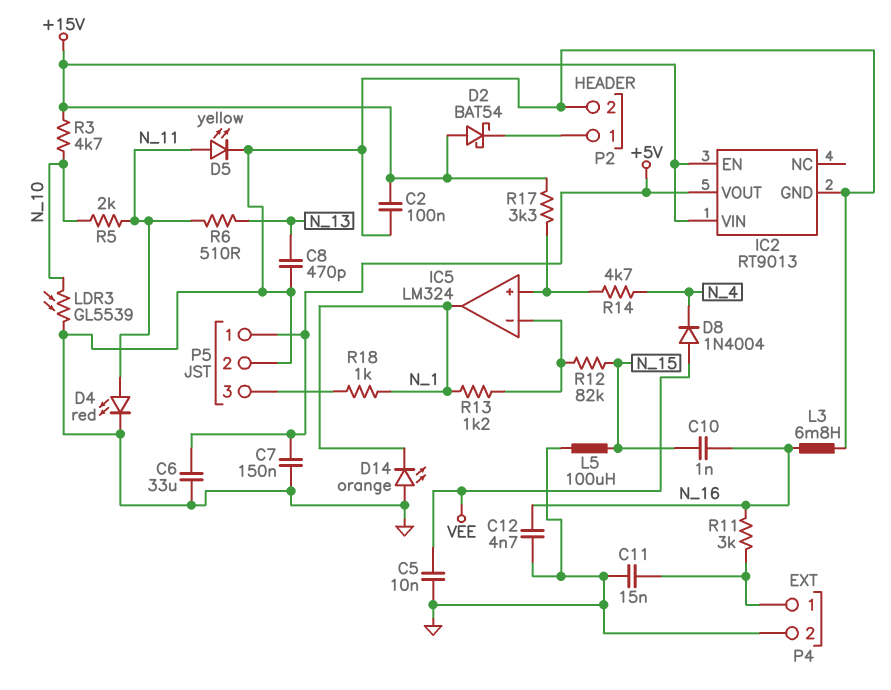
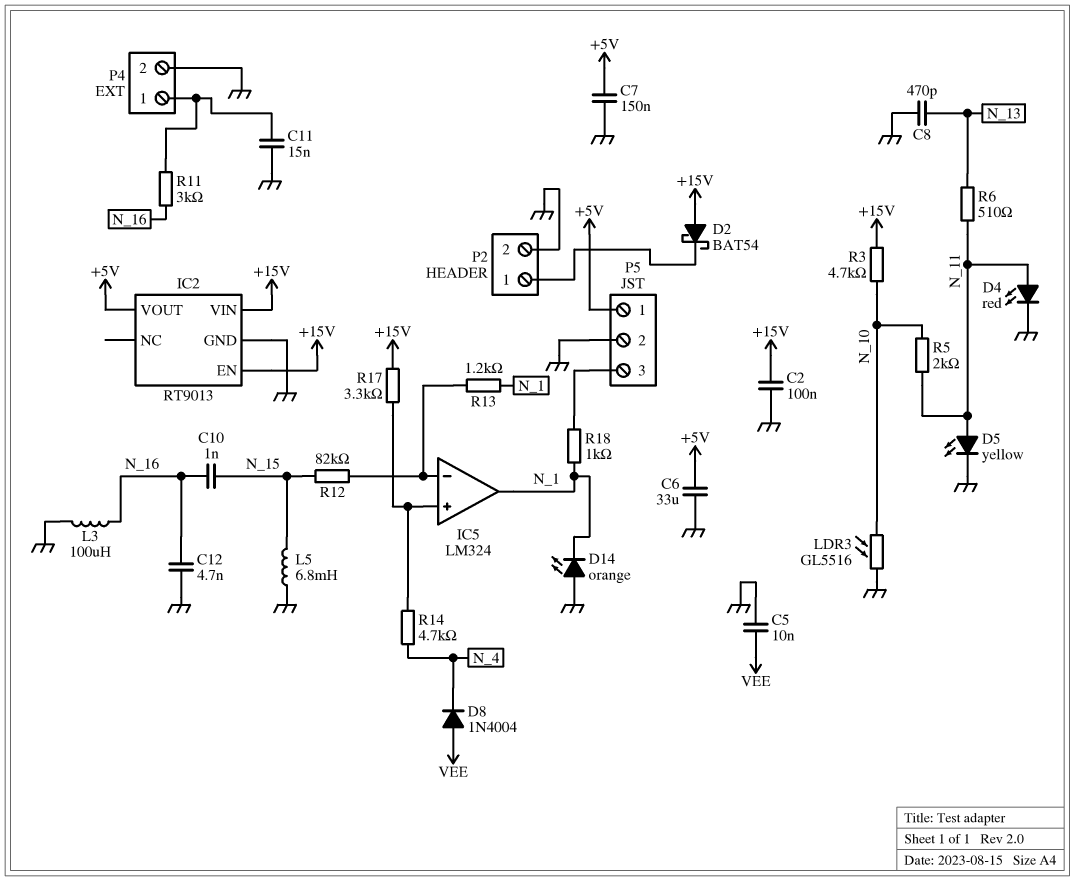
L3: 6.8mH (GND, N_16) -> 100uH (GND, N_16)
L5: 100uH (GND, N_15) -> 6.8mH (GND, N_15)
LDR3: GL5539 (GND, N_10) -> GL5516 (GND, N_10)

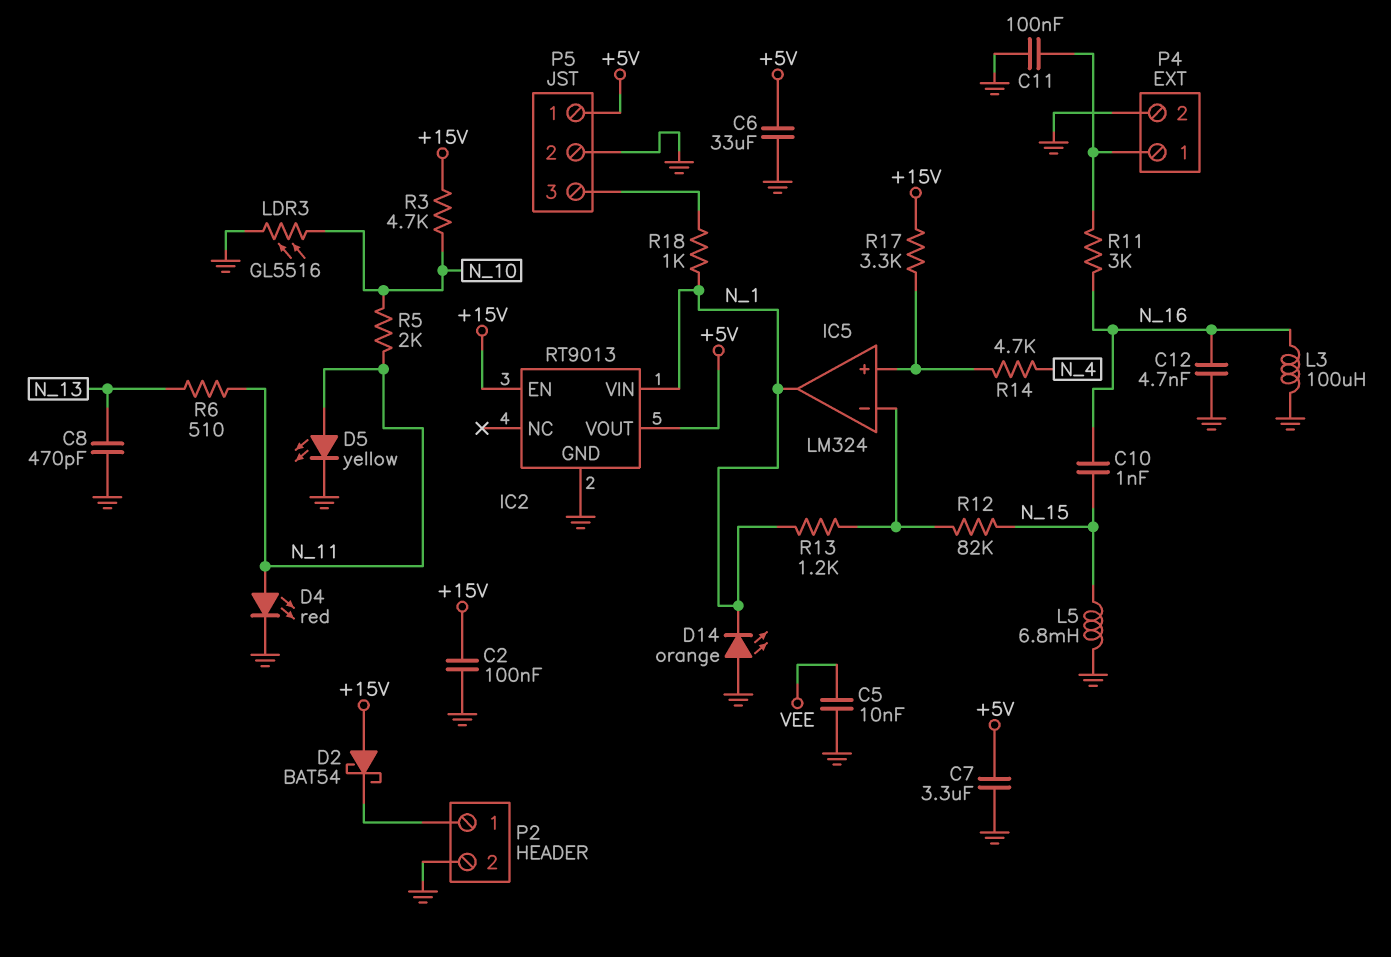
C7: 150nF (+5V, GND) -> 3.3uF (+5V, GND)
C11: 15nF (GND, P4/1) -> 100nF (GND, P4/1)
D8: diode 1N4004 (A VEE, K N_4) -> none
IC2 pin VIN: +15V -> N_1

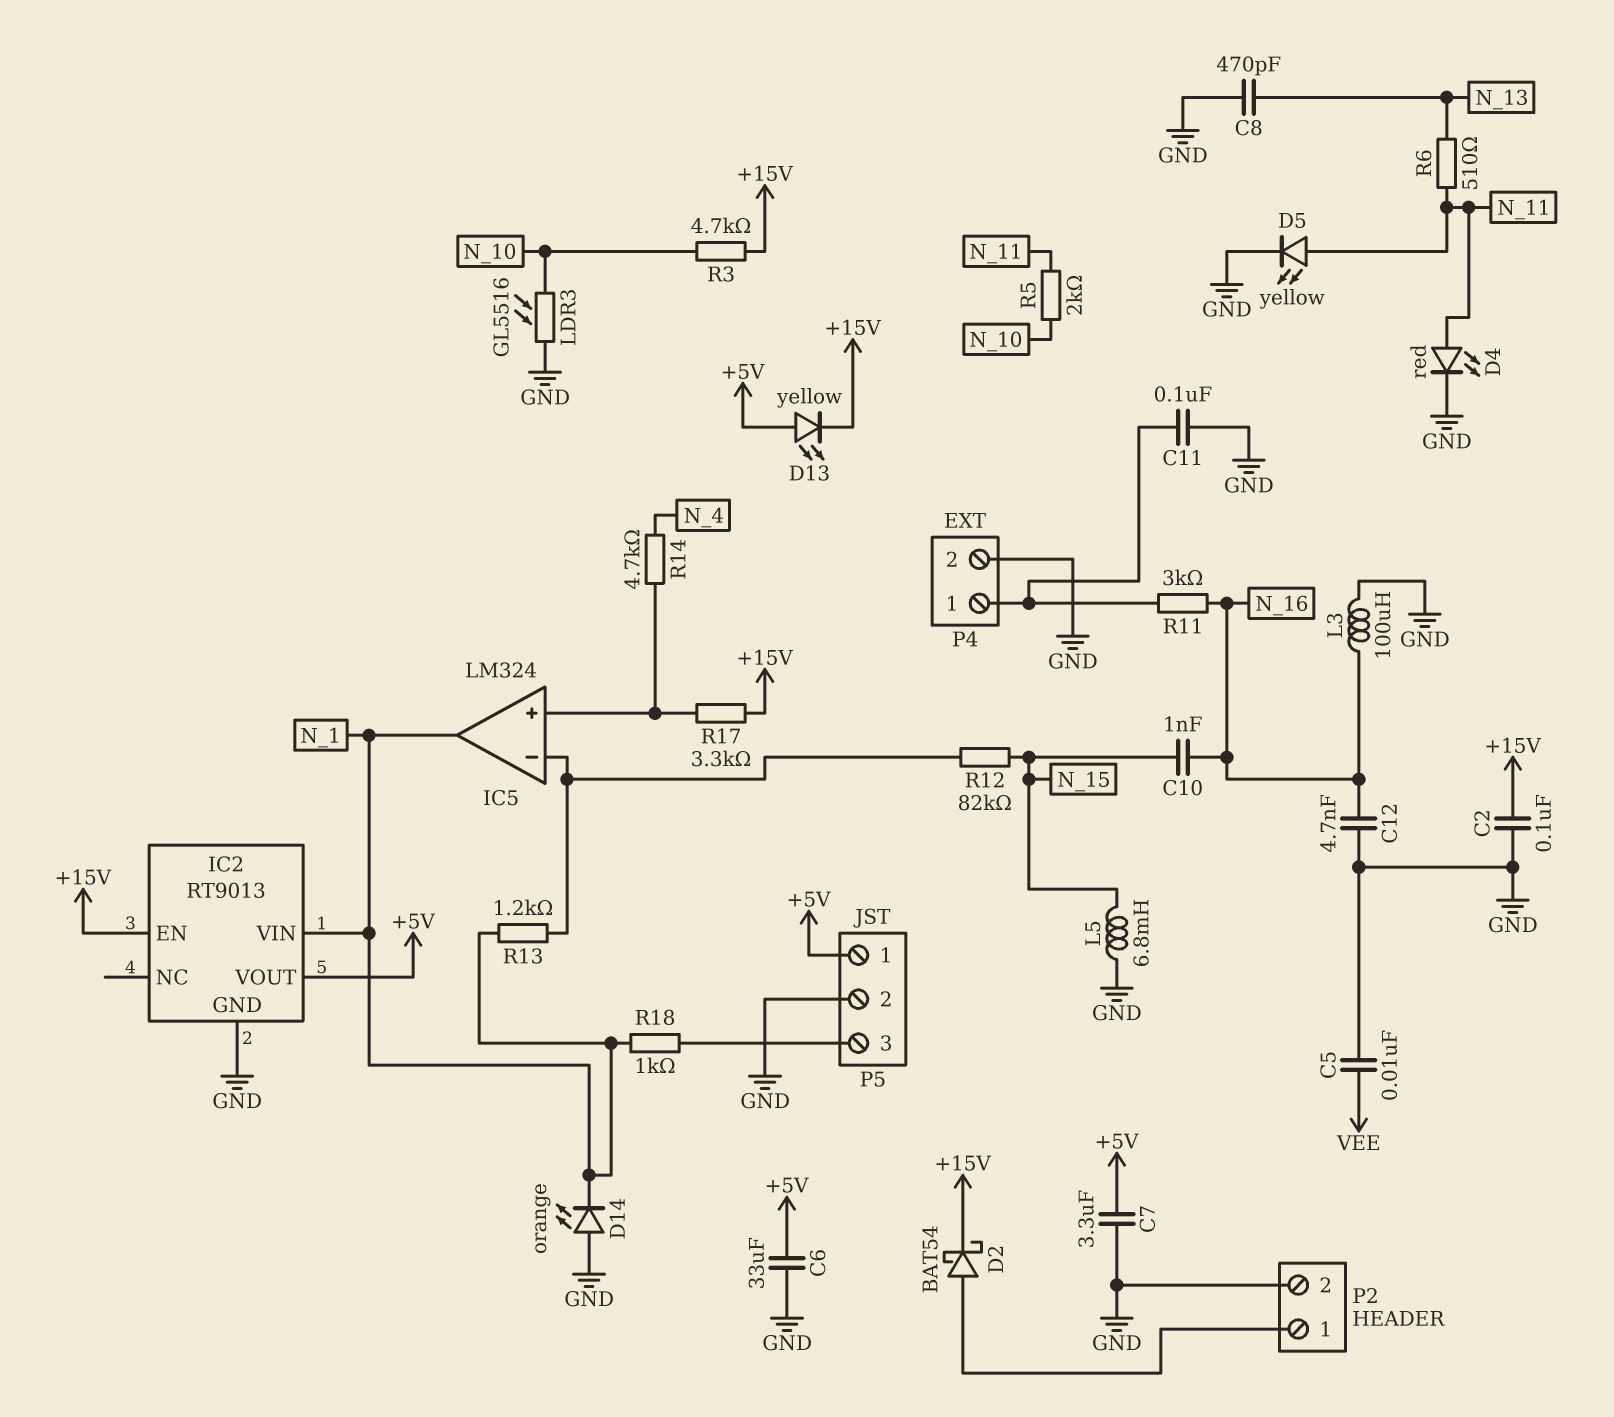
D2: schottky BAT54 (A +15V, K P2/1) -> schottky BAT54 (A P2/1, K +15V)
D13: none -> LED yellow (A +5V, K +15V)

